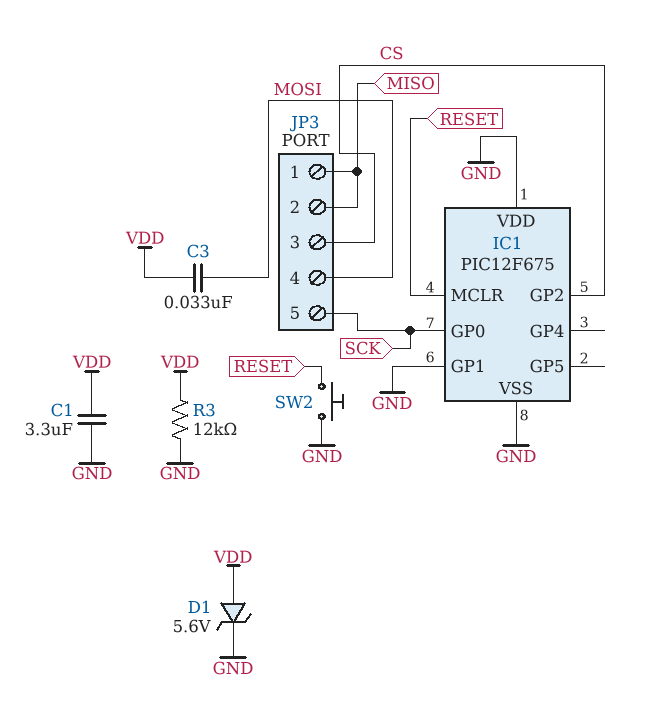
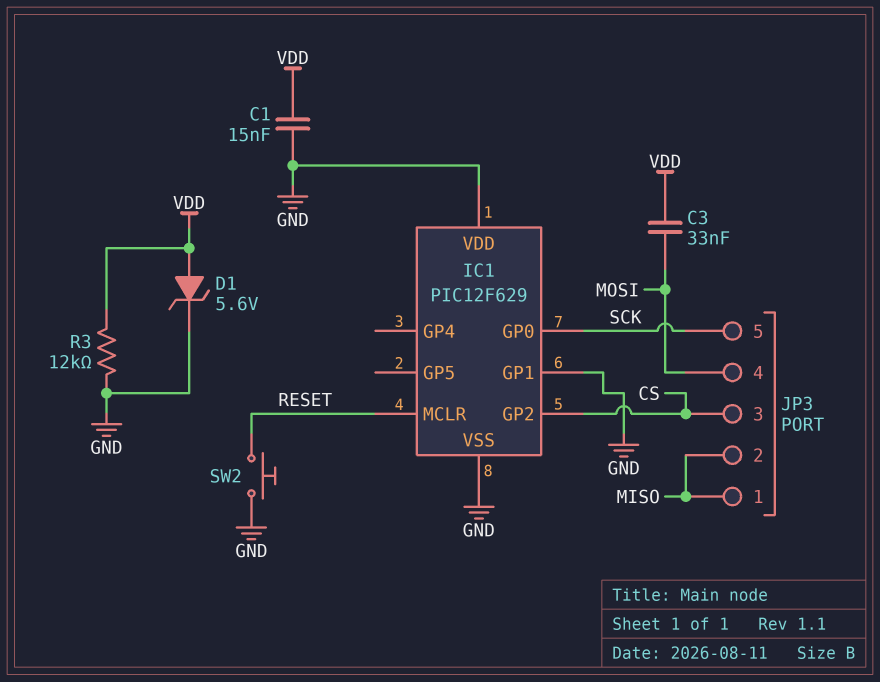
C1: 3.3uF (GND, VDD) -> 15nF (GND, VDD)
IC1: PIC12F675 -> PIC12F629

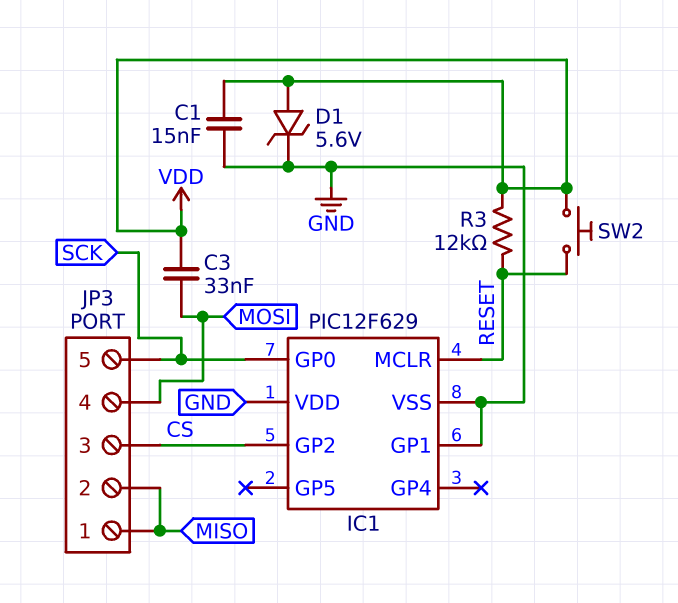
R3: 12k (GND, VDD) -> 12k (RESET, VDD)
SW2: button (GND, RESET) -> button (RESET, VDD)

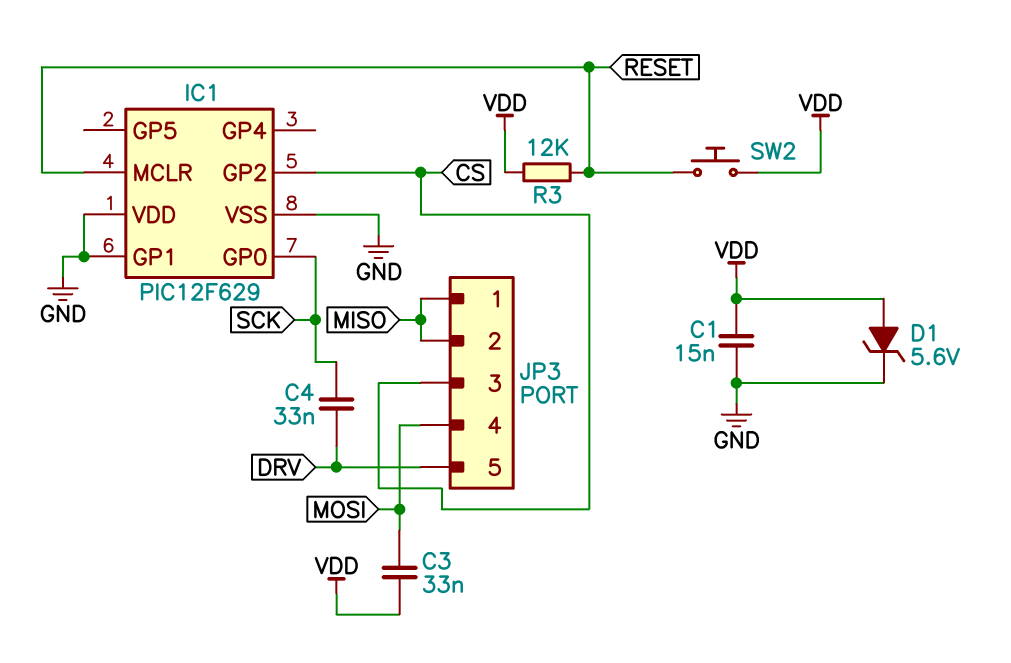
C4: none -> 33nF (DRV, SCK)
JP3 pin 5: SCK -> DRV

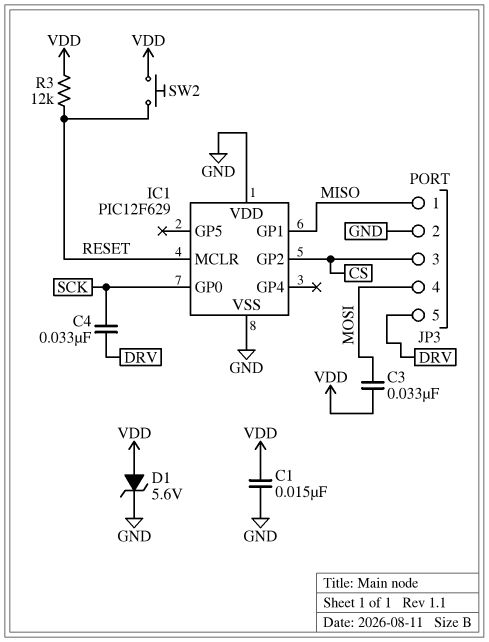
IC1 pin GP1: GND -> MISO
JP3 pin 2: MISO -> GND

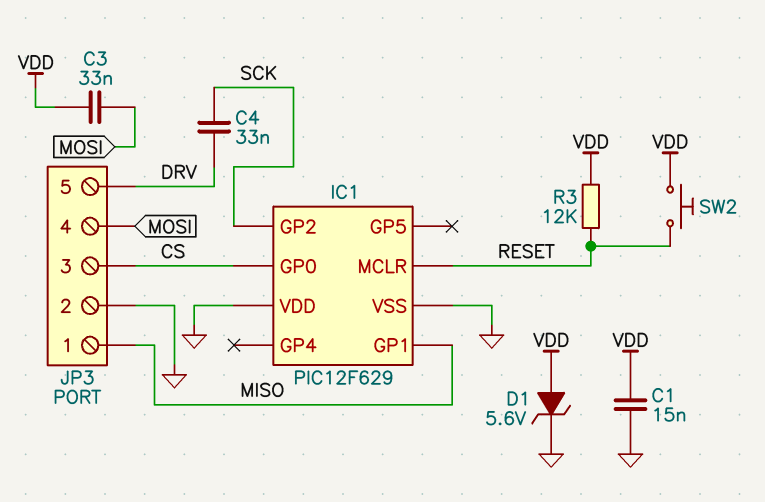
IC1 pin GP0: SCK -> CS
IC1 pin GP2: CS -> SCK

